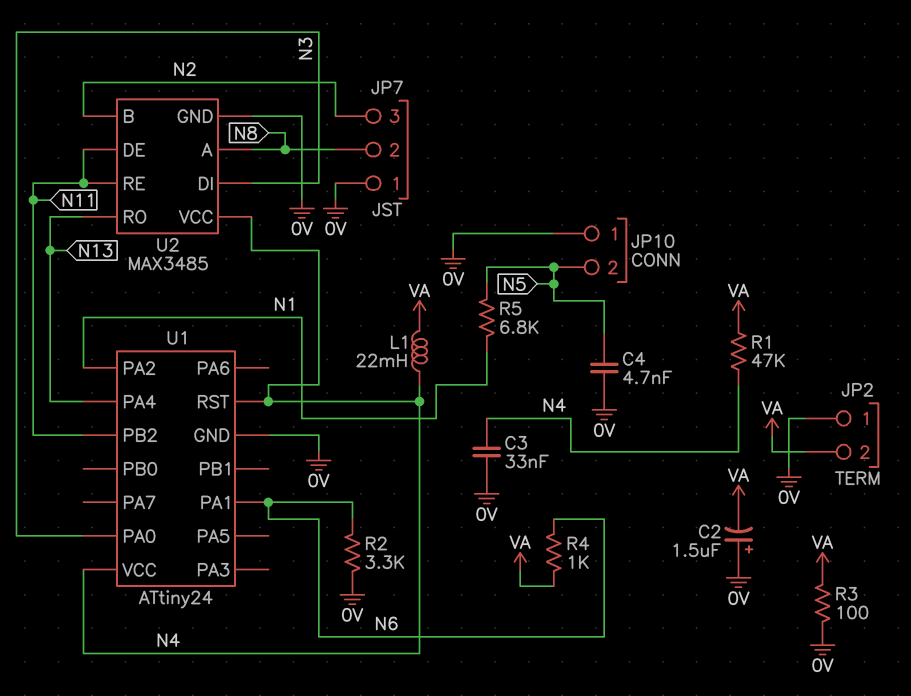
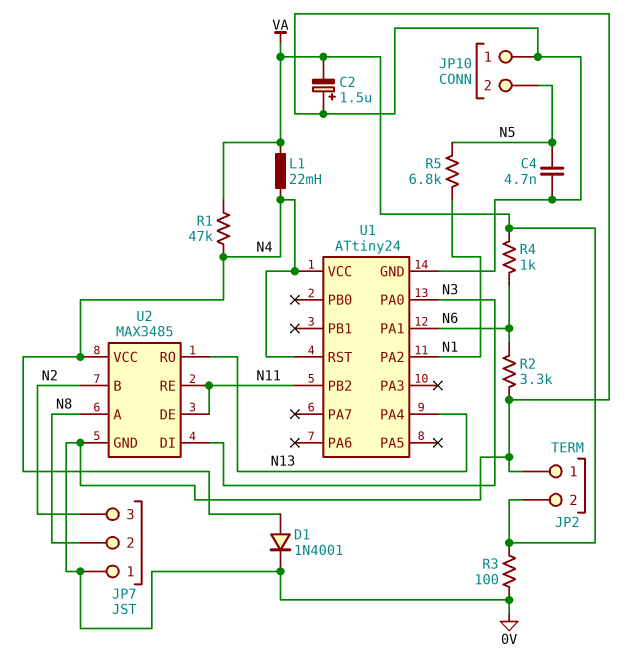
C3: 33nF (0V, N4) -> none
D1: none -> diode 1N4001 (A N4, K 0V)

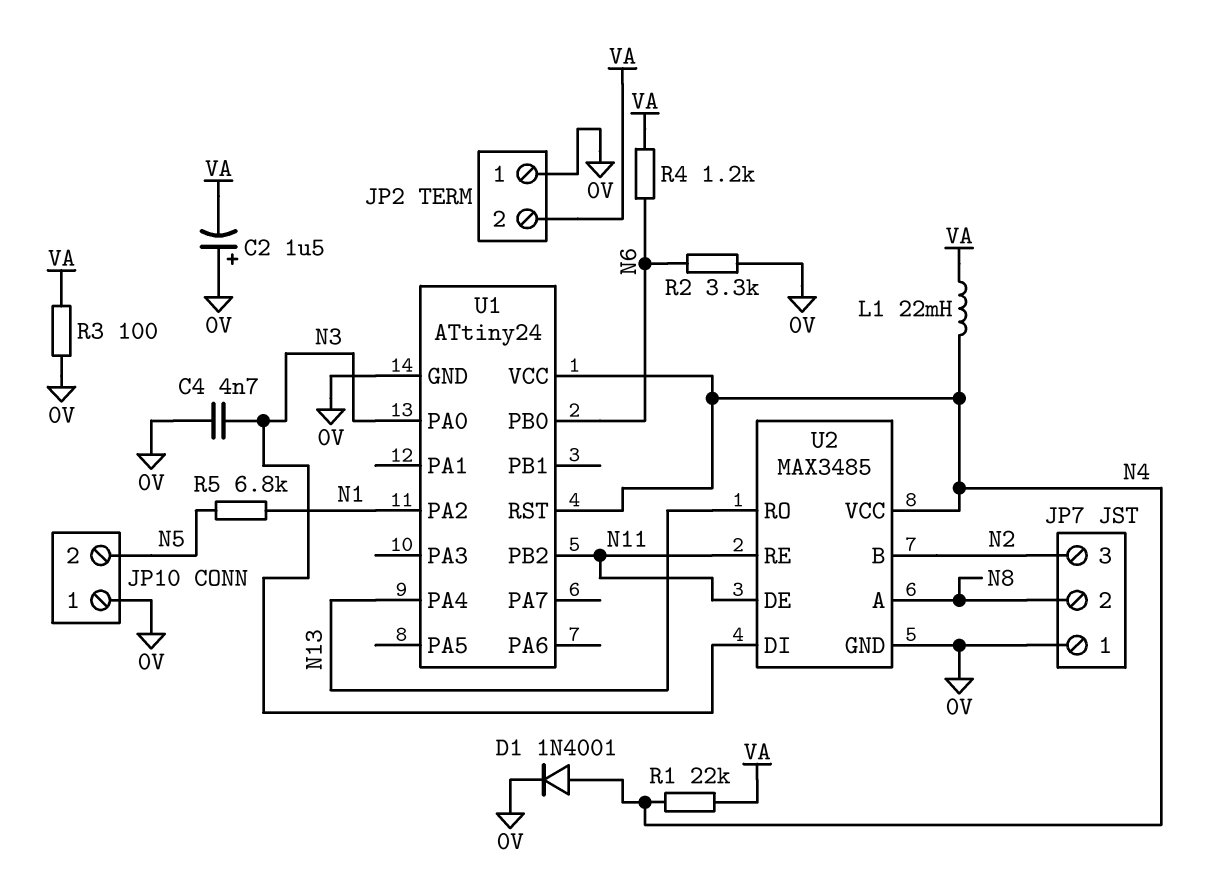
C4: 4.7nF (0V, N5) -> 4.7nF (0V, N3)
R1: 47k (N4, VA) -> 22k (N4, VA)
R4: 1k (N6, VA) -> 1.2k (N6, VA)
U1 pin PA1: N6 -> none
U1 pin PB0: none -> N6

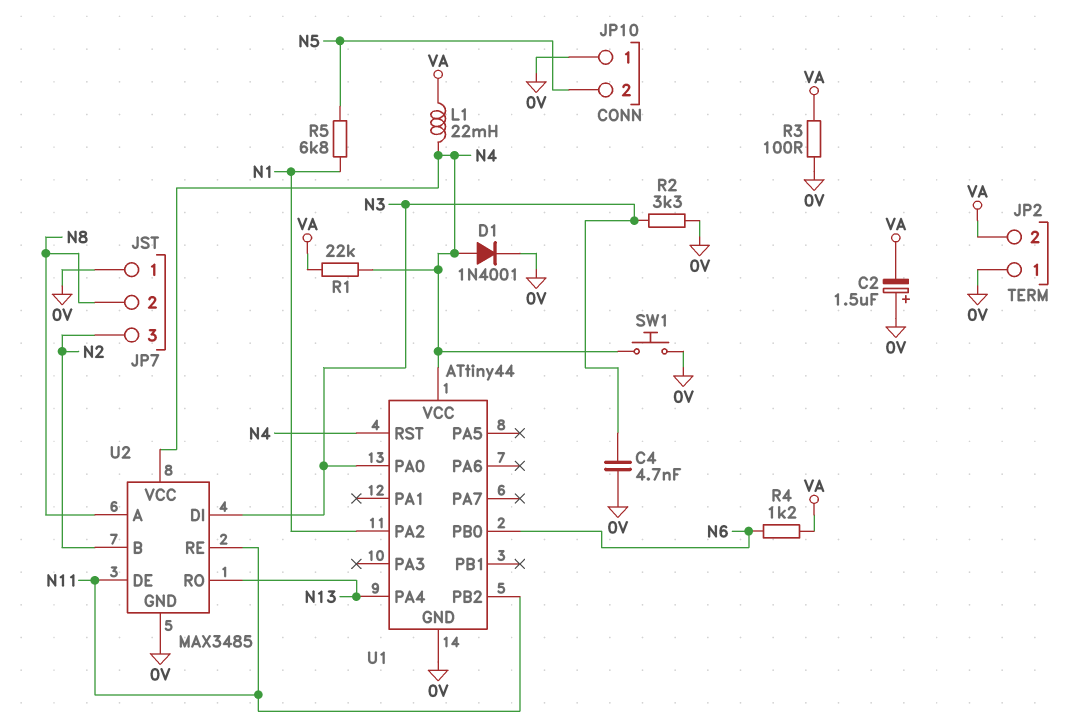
R2: 3.3k (0V, N6) -> 3.3k (0V, N3)
SW1: none -> button (0V, N4)
U1: ATtiny24 -> ATtiny44

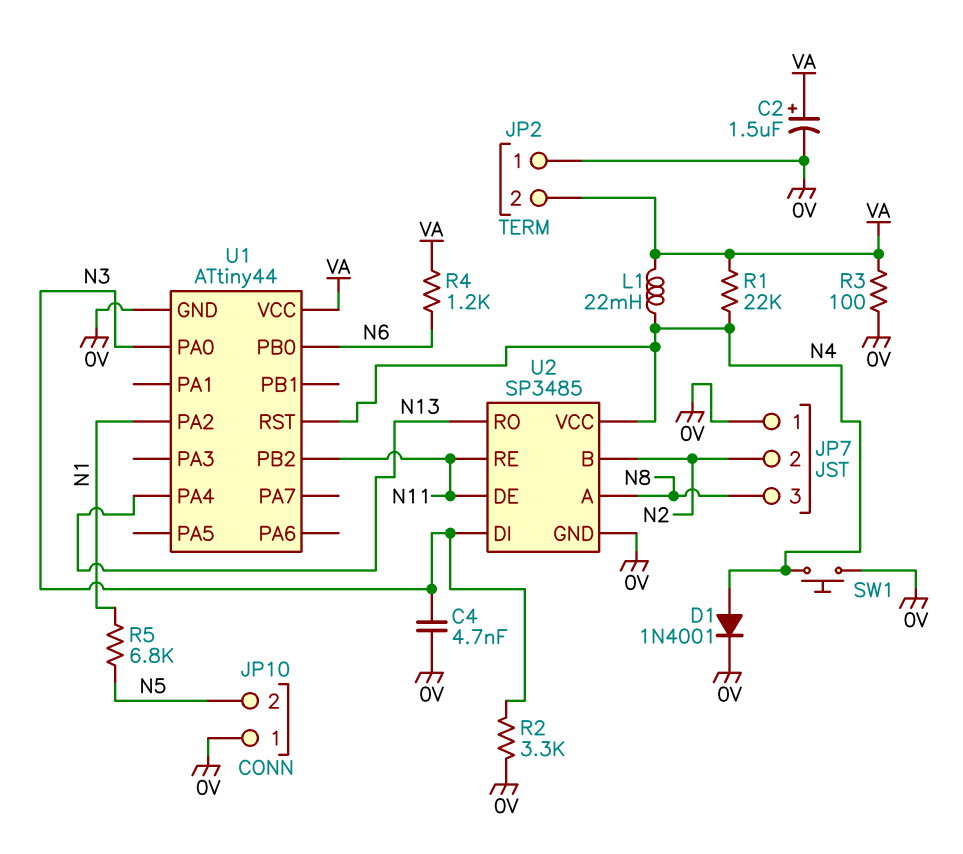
C2: 1.5uF (plus 0V, minus VA) -> 1.5uF (plus VA, minus 0V)
JP7 pin 2: N8 -> N2
JP7 pin 3: N2 -> N8
U1 pin VCC: N4 -> VA
U2: MAX3485 -> SP3485

